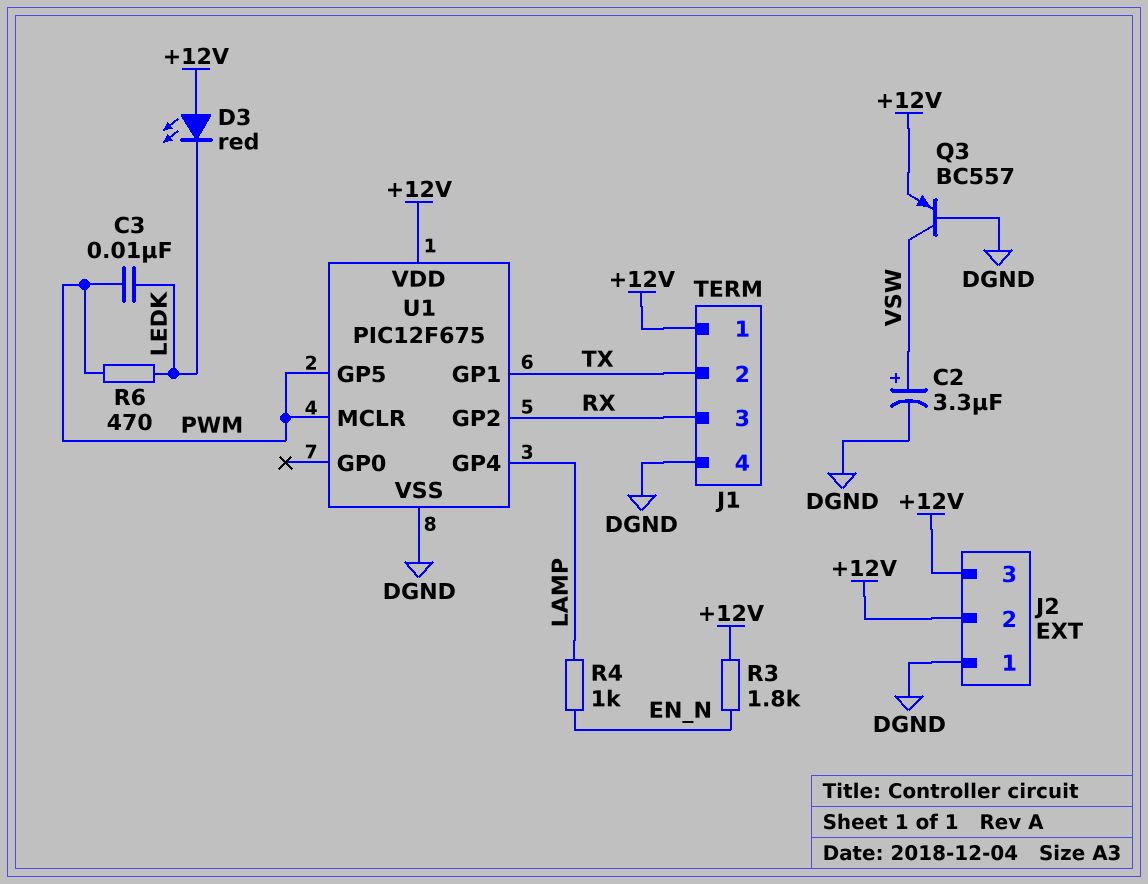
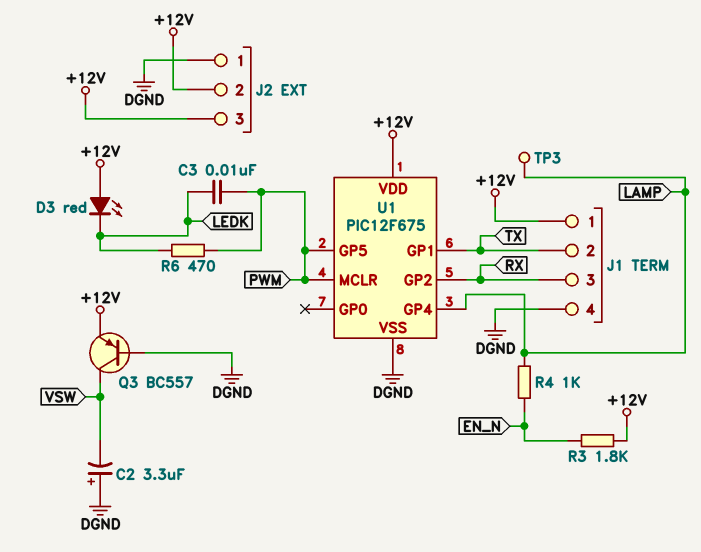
C2: 3.3uF (plus VSW, minus DGND) -> 3.3uF (plus DGND, minus VSW)
TP3: none -> test point (LAMP)

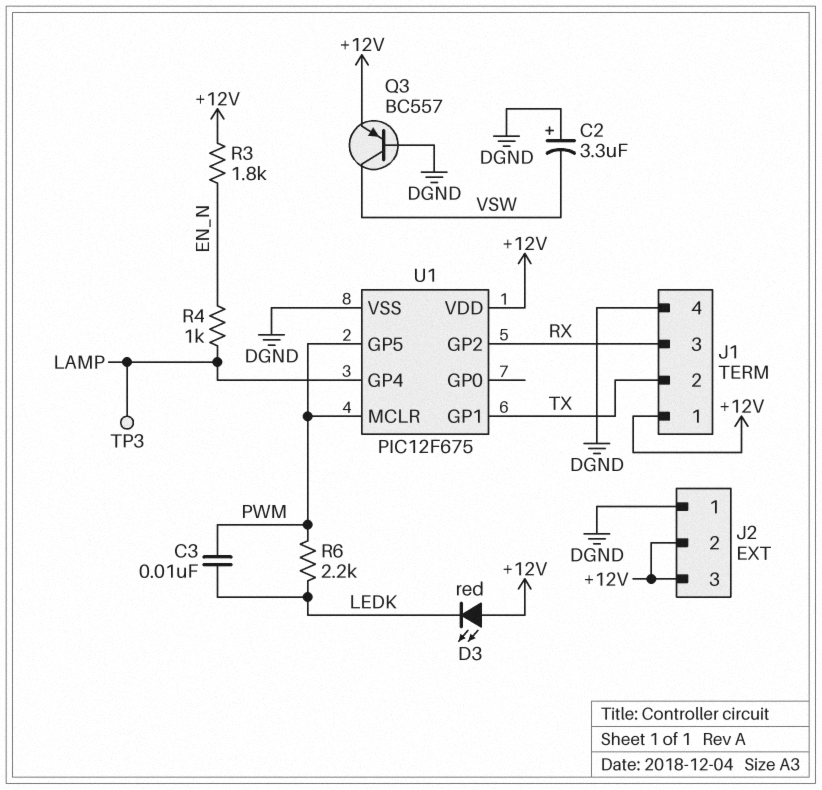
R6: 470 (LEDK, PWM) -> 2.2k (LEDK, PWM)

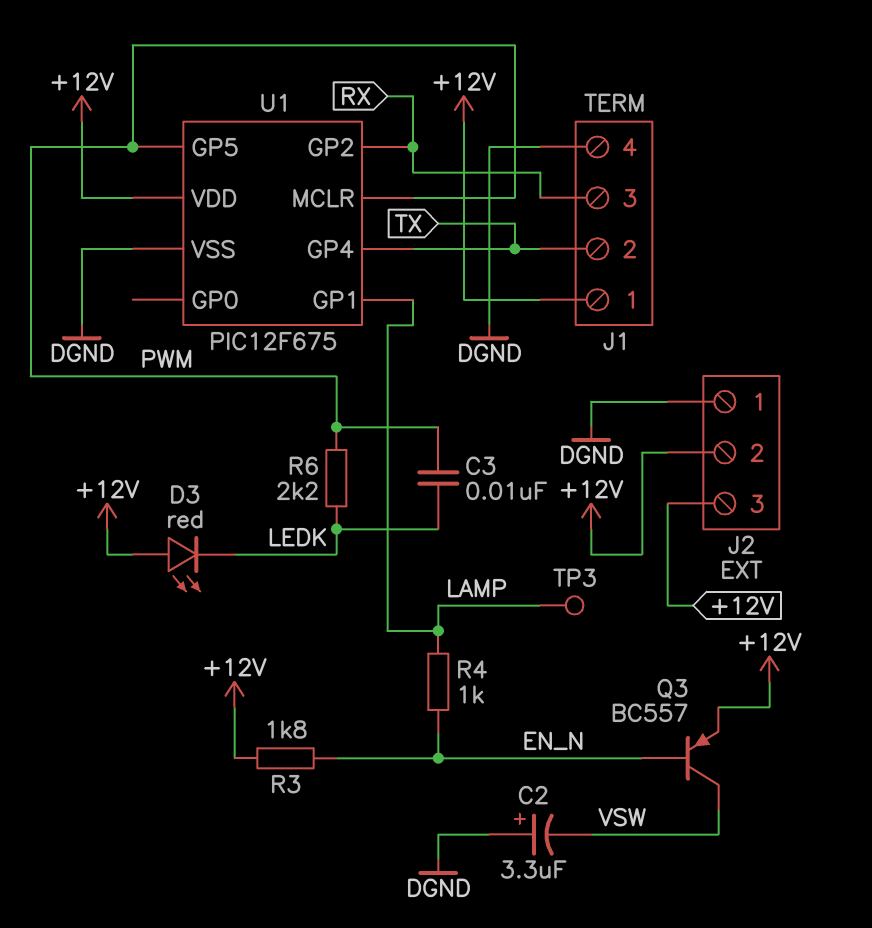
Q3: PNP BC557 (B DGND, C VSW, E +12V) -> PNP BC557 (B EN_N, C VSW, E +12V)
U1 pin GP1: TX -> LAMP
U1 pin GP4: LAMP -> TX

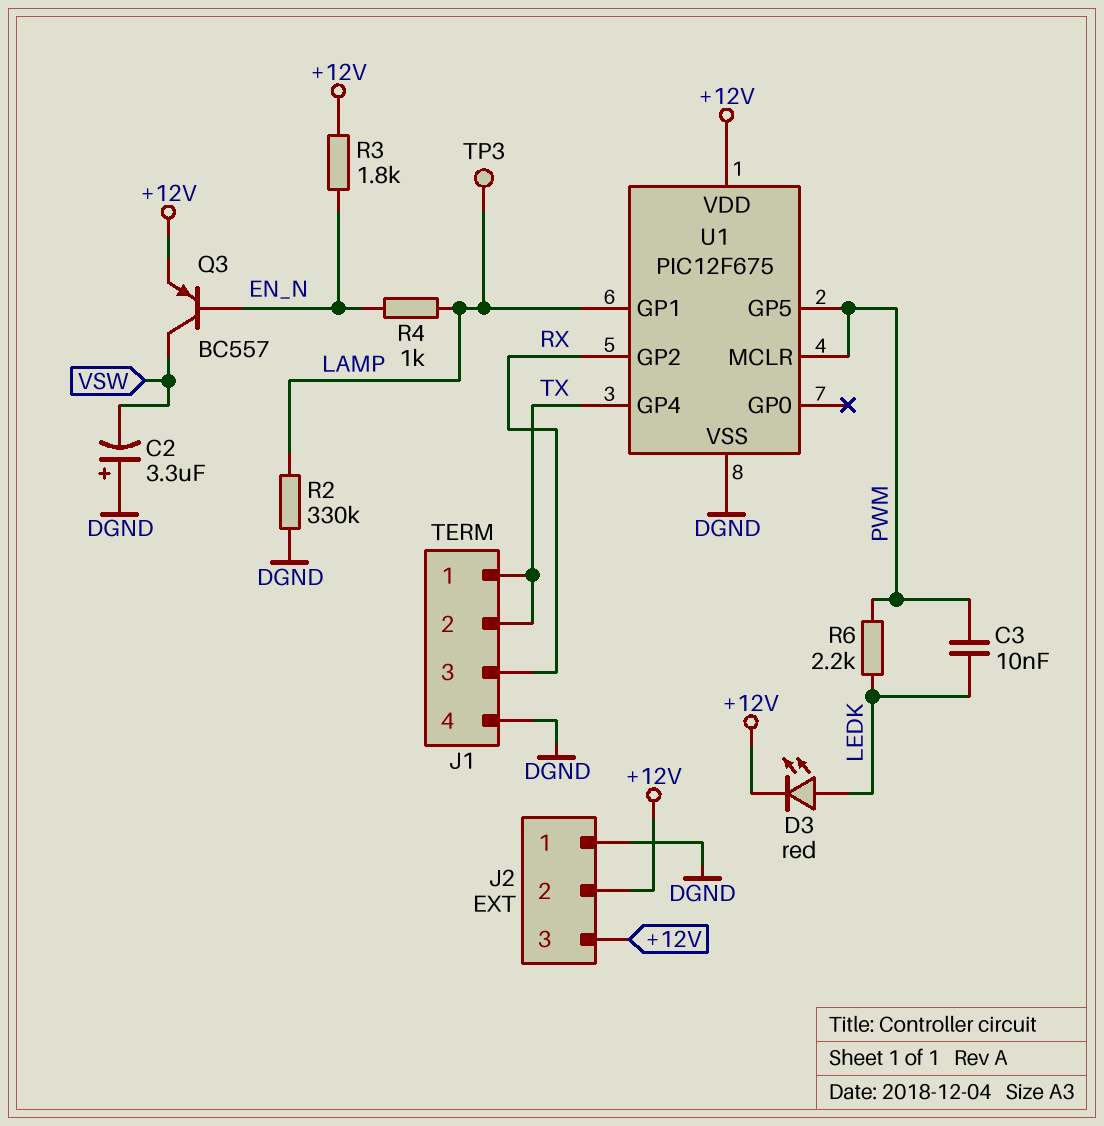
D3: LED red (A +12V, K LEDK) -> LED red (A LEDK, K +12V)
J1 pin 1: +12V -> TX
R2: none -> 330k (DGND, LAMP)

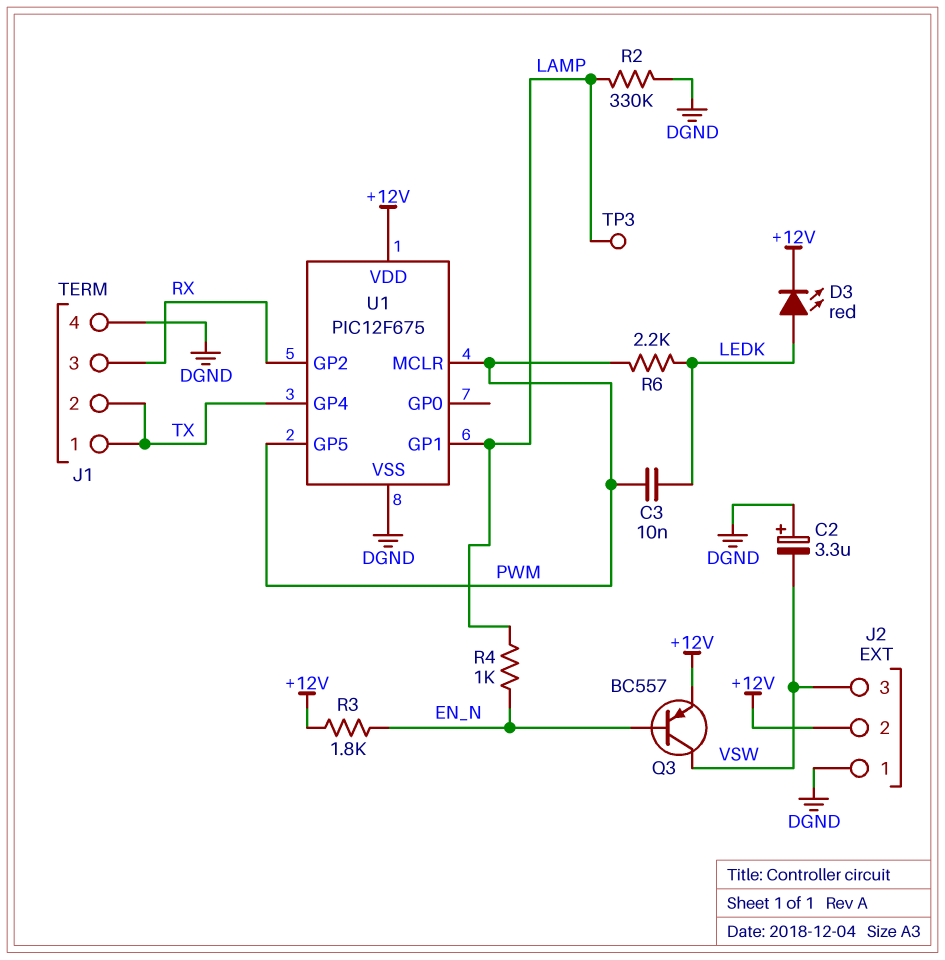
J2 pin 3: +12V -> VSW

